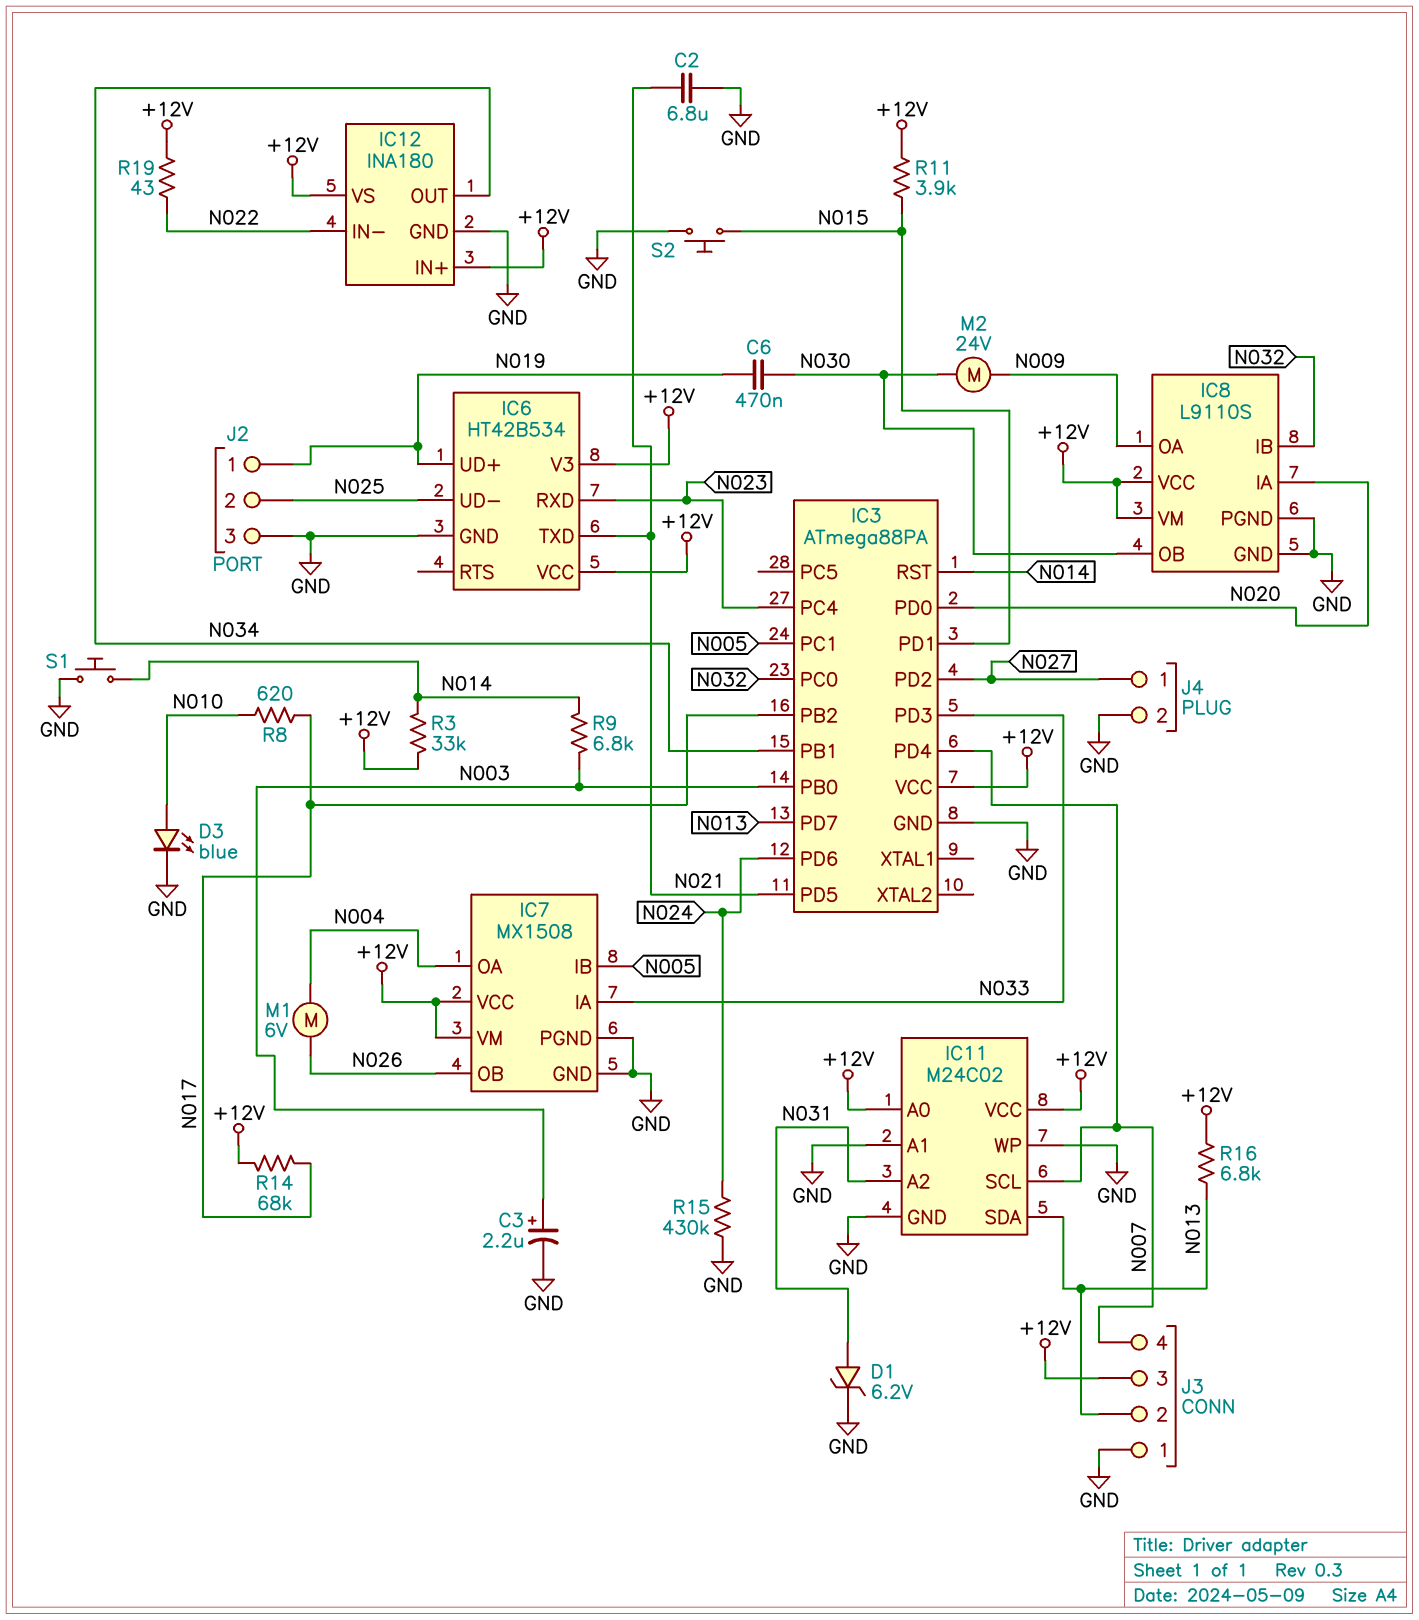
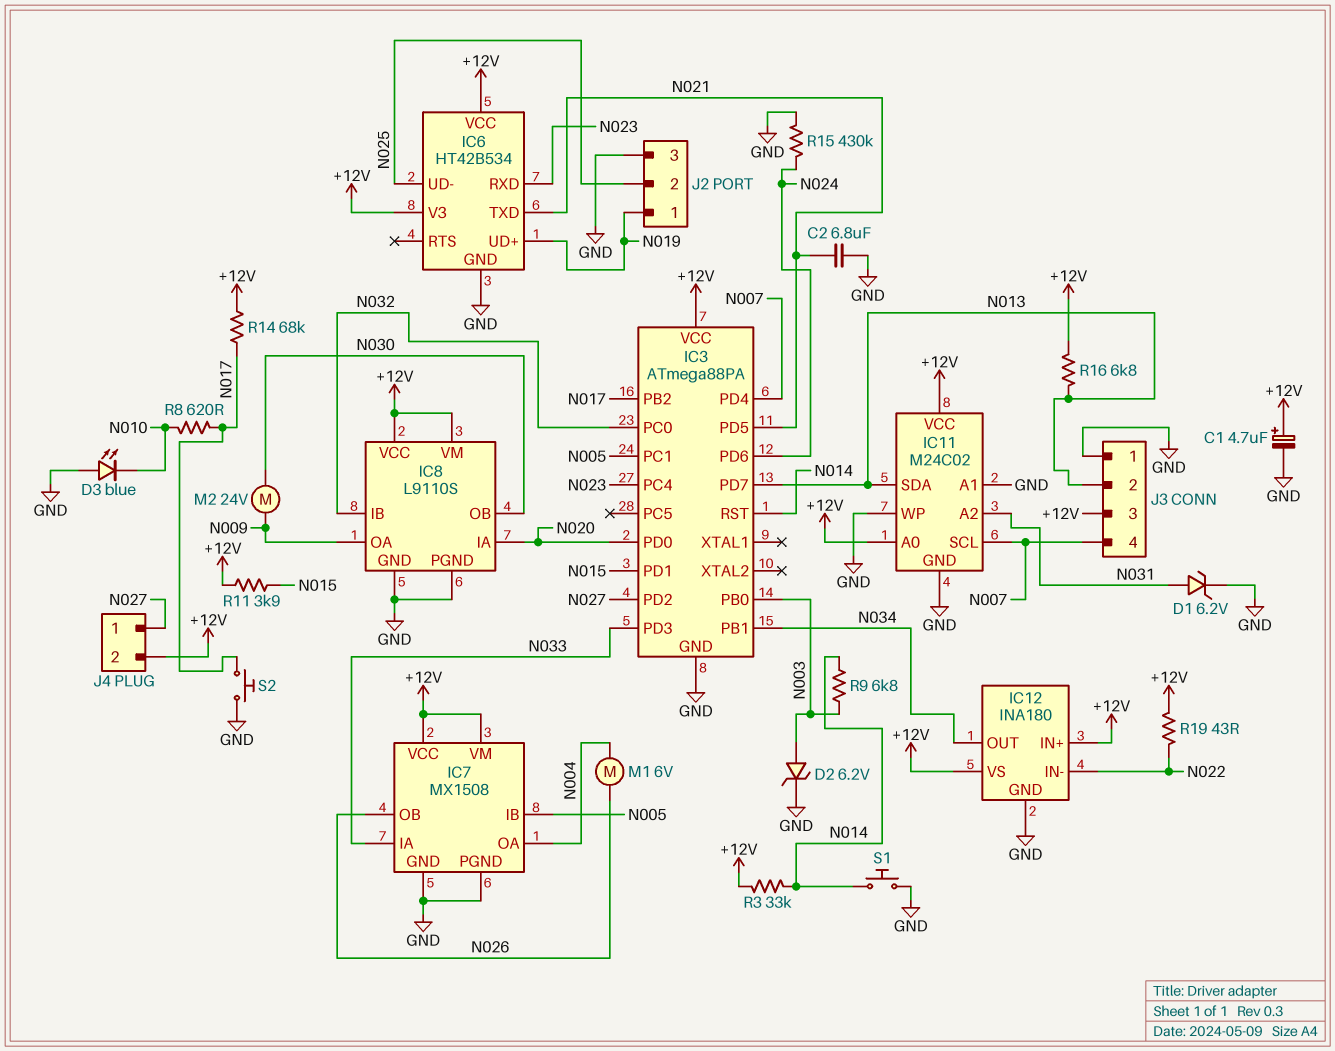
C1: none -> 4.7uF (plus +12V, minus GND)
C3: 2.2uF (plus N003, minus GND) -> none
C6: 470nF (N019, N030) -> none
D2: none -> zener 6.2V (A N003, K GND)
D3: LED blue (A N010, K GND) -> LED blue (A GND, K N010)
J4 pin 2: GND -> +12V
S2: button (GND, N015) -> button (GND, N017)

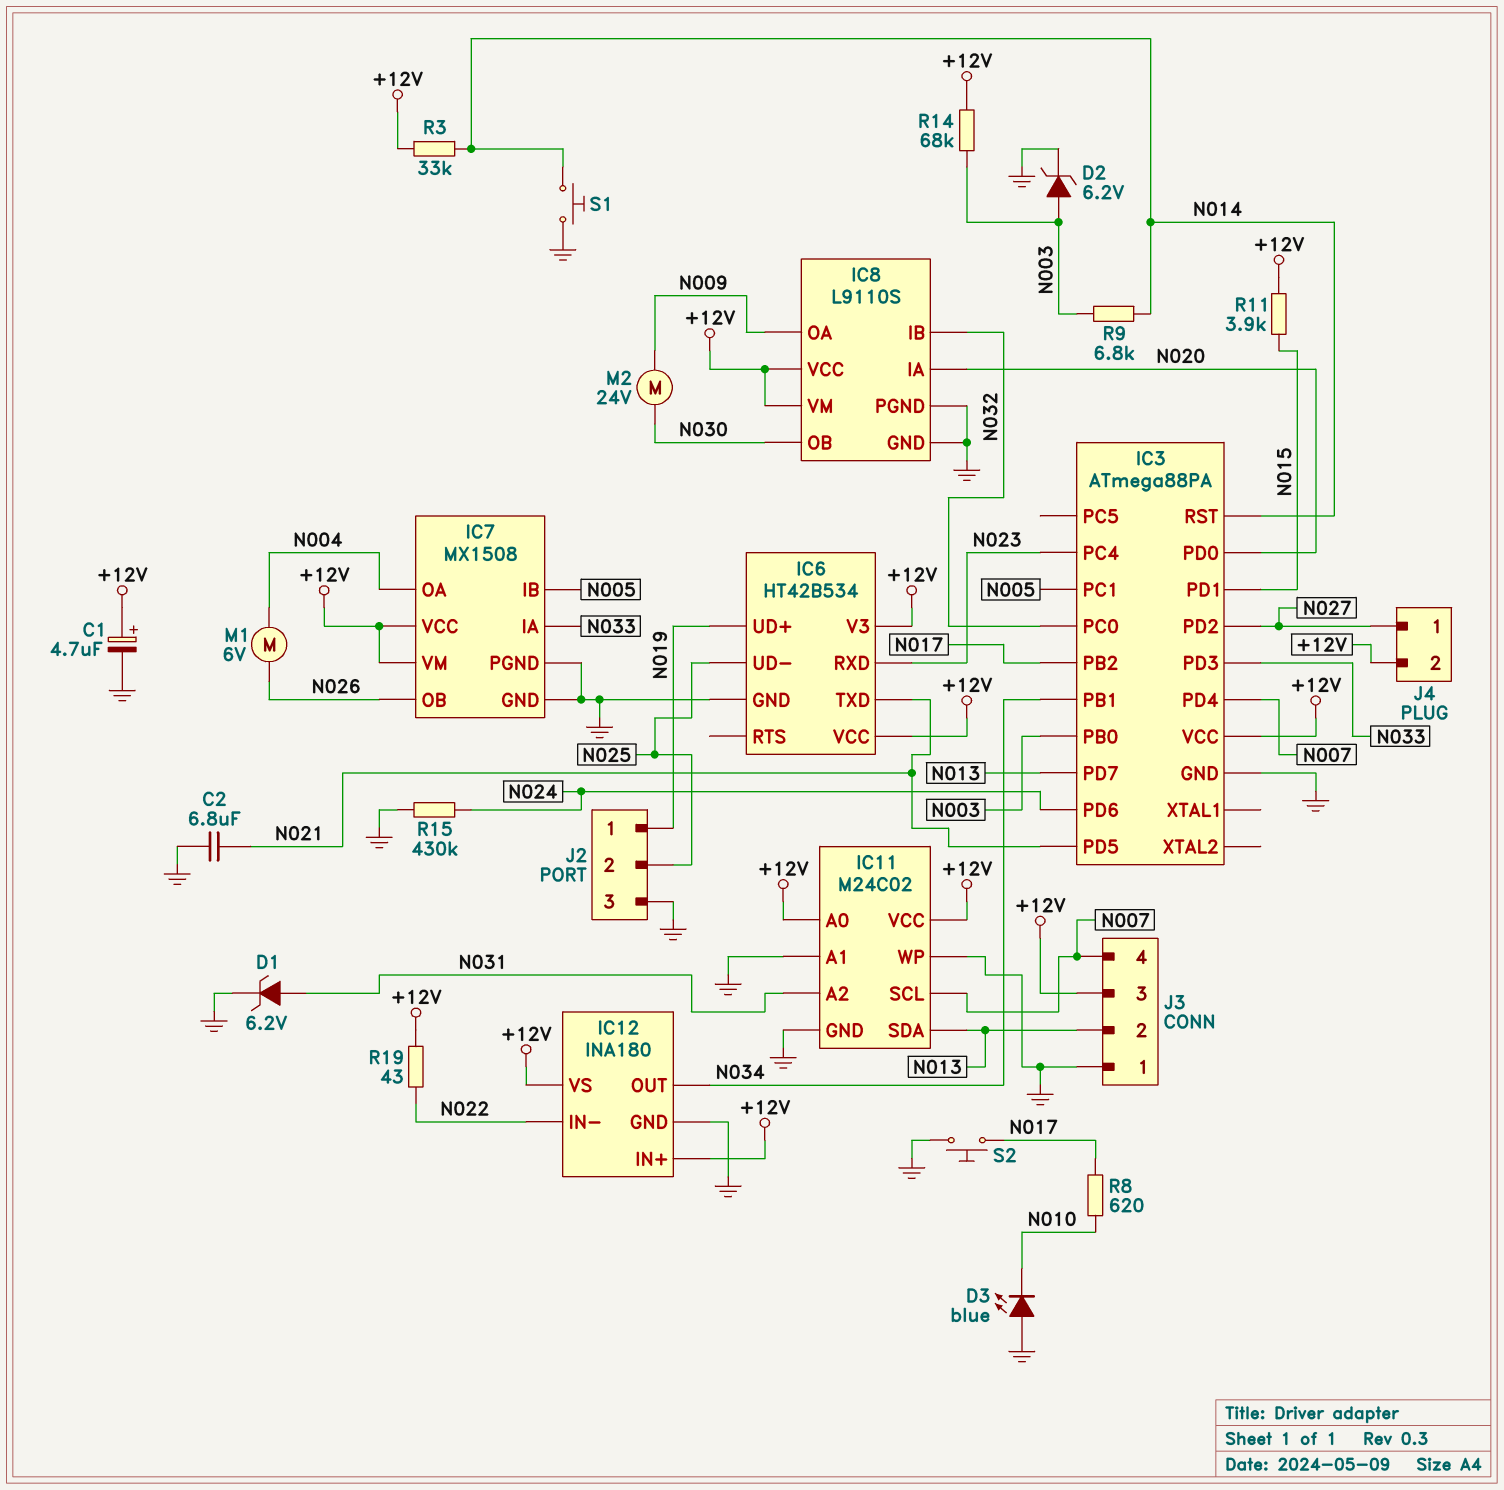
R14: 68k (+12V, N017) -> 68k (+12V, N003)
R16: 6.8k (+12V, N013) -> none

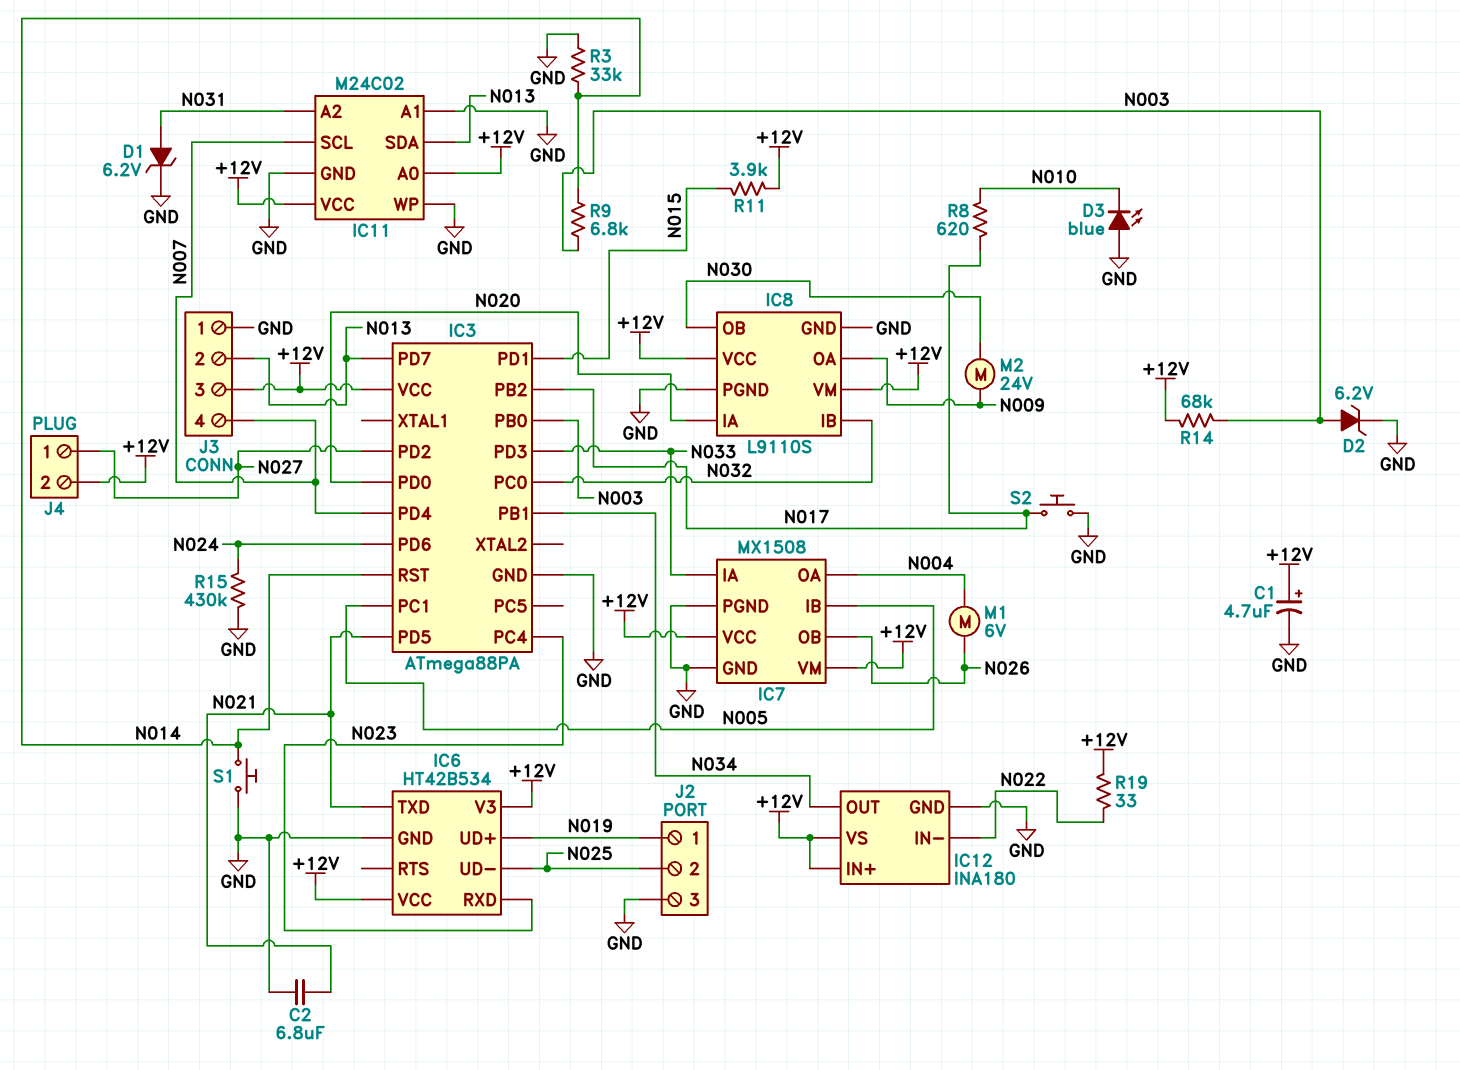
R3: 33k (+12V, N014) -> 33k (GND, N014)
R19: 43 (+12V, N022) -> 33 (+12V, N022)

